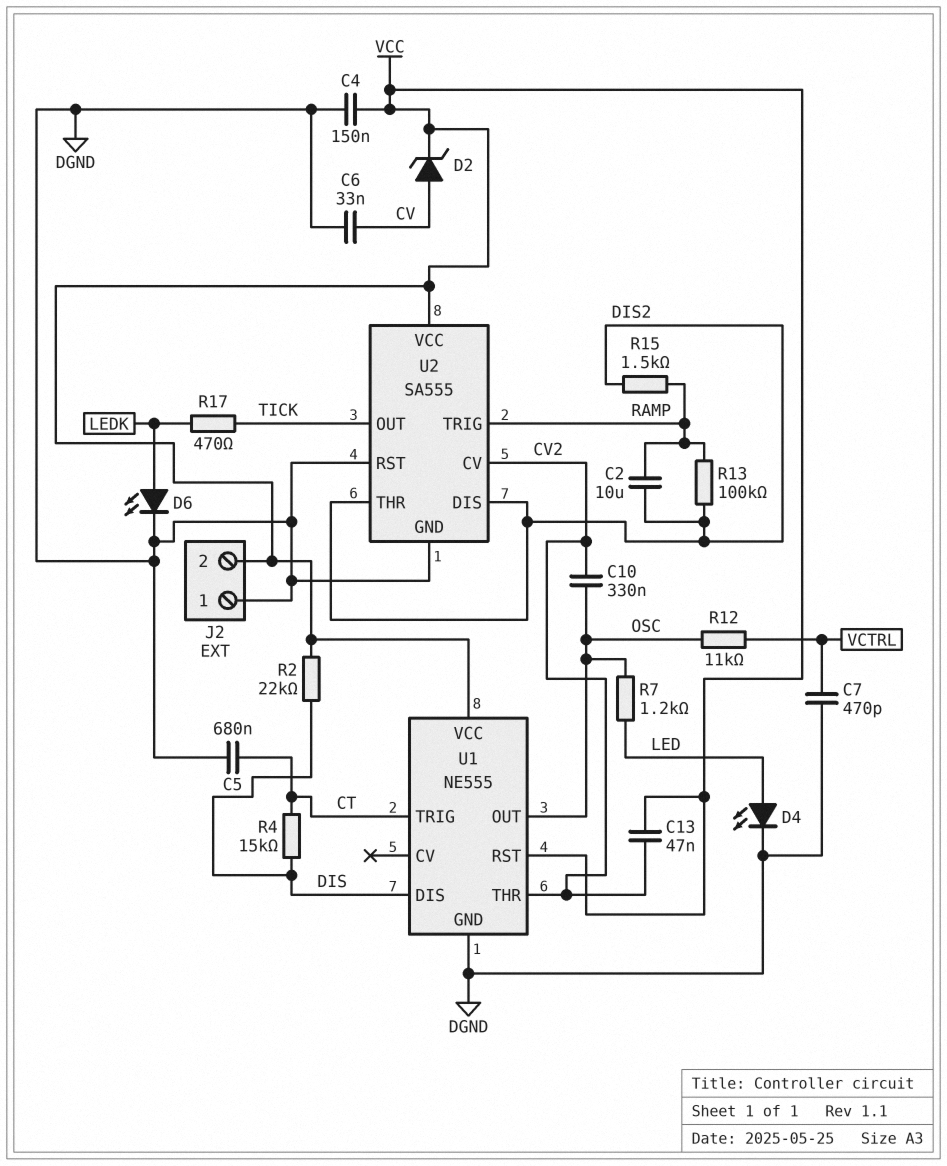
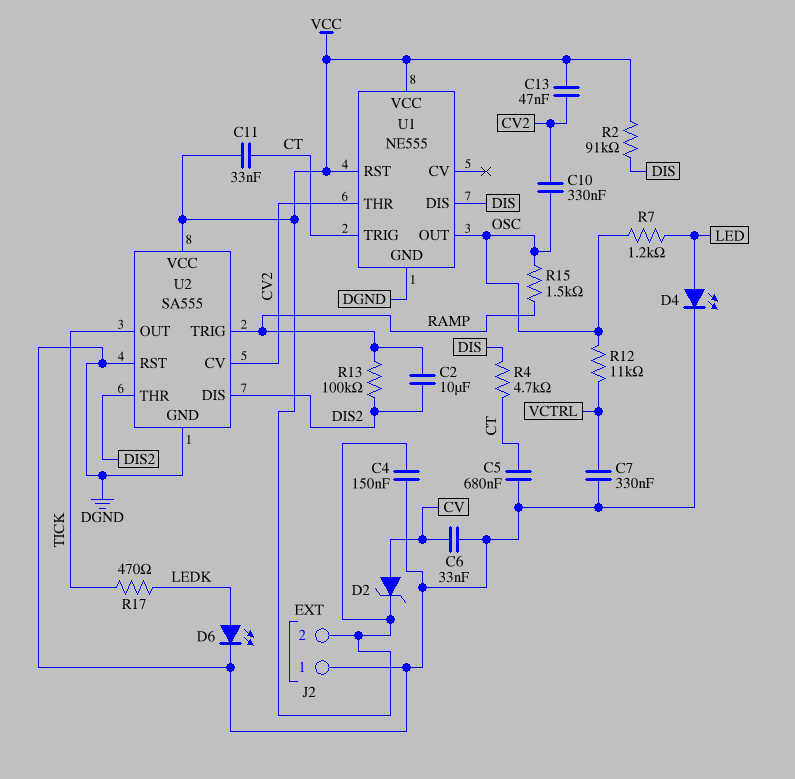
C7: 470pF (DGND, VCTRL) -> 330nF (DGND, VCTRL)
C11: none -> 33nF (CT, VCC)
R2: 22k (DIS, VCC) -> 91k (DIS, VCC)
R4: 15k (CT, DIS) -> 4.7k (CT, DIS)
R15: 1.5k (DIS2, RAMP) -> 1.5k (OSC, RAMP)

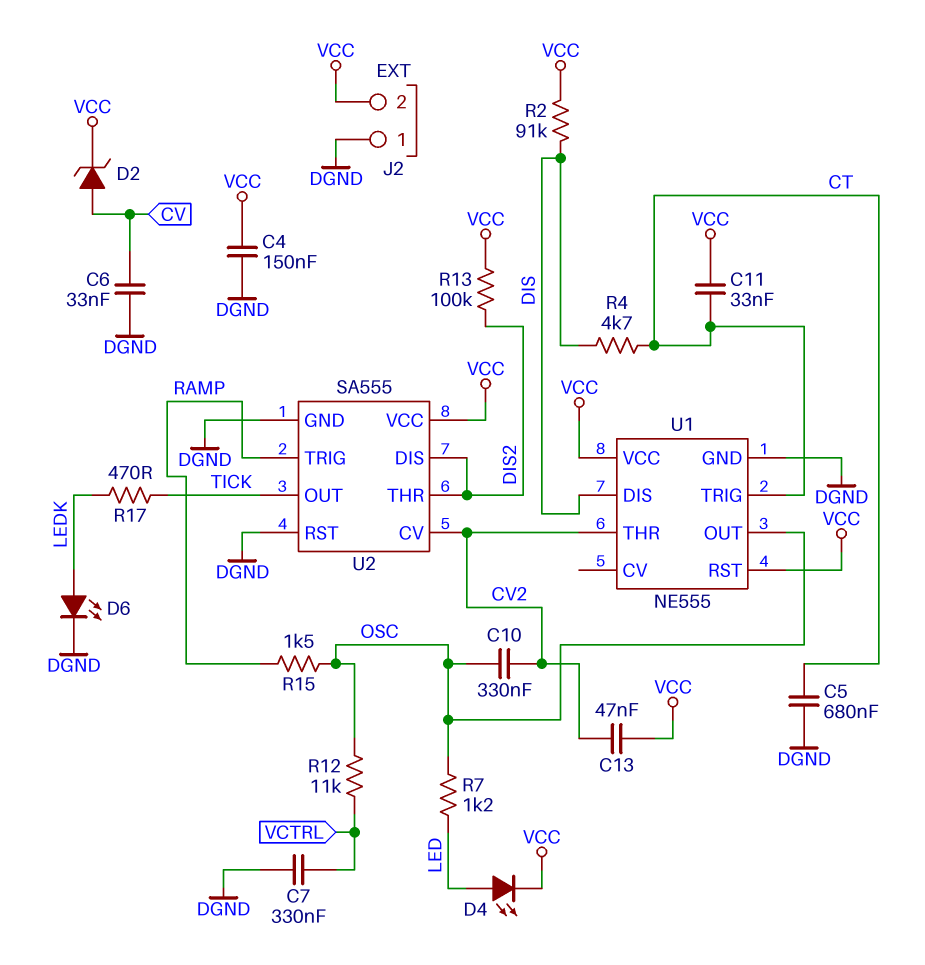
C2: 10uF (DIS2, RAMP) -> none
D4: LED (A LED, K DGND) -> LED (A LED, K VCC)
R13: 100k (DIS2, RAMP) -> 100k (DIS2, VCC)

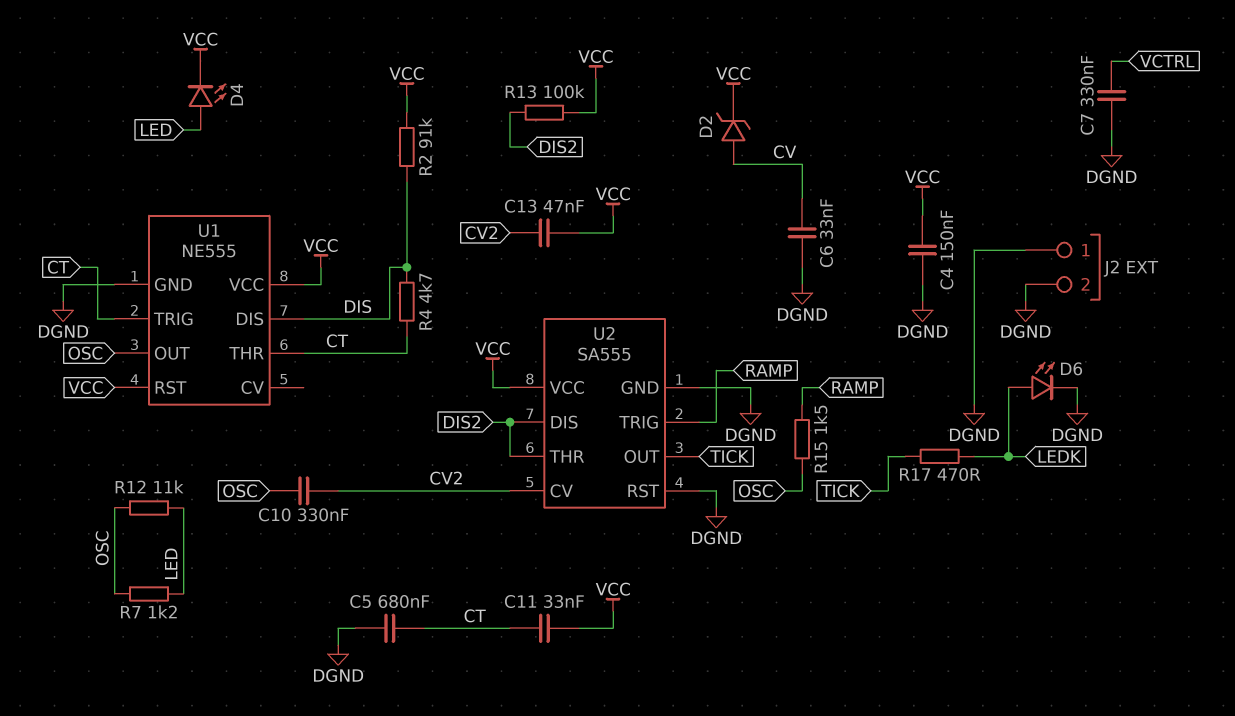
J2 pin 2: VCC -> DGND
R12: 11k (OSC, VCTRL) -> 11k (LED, OSC)
U1 pin THR: CV2 -> CT

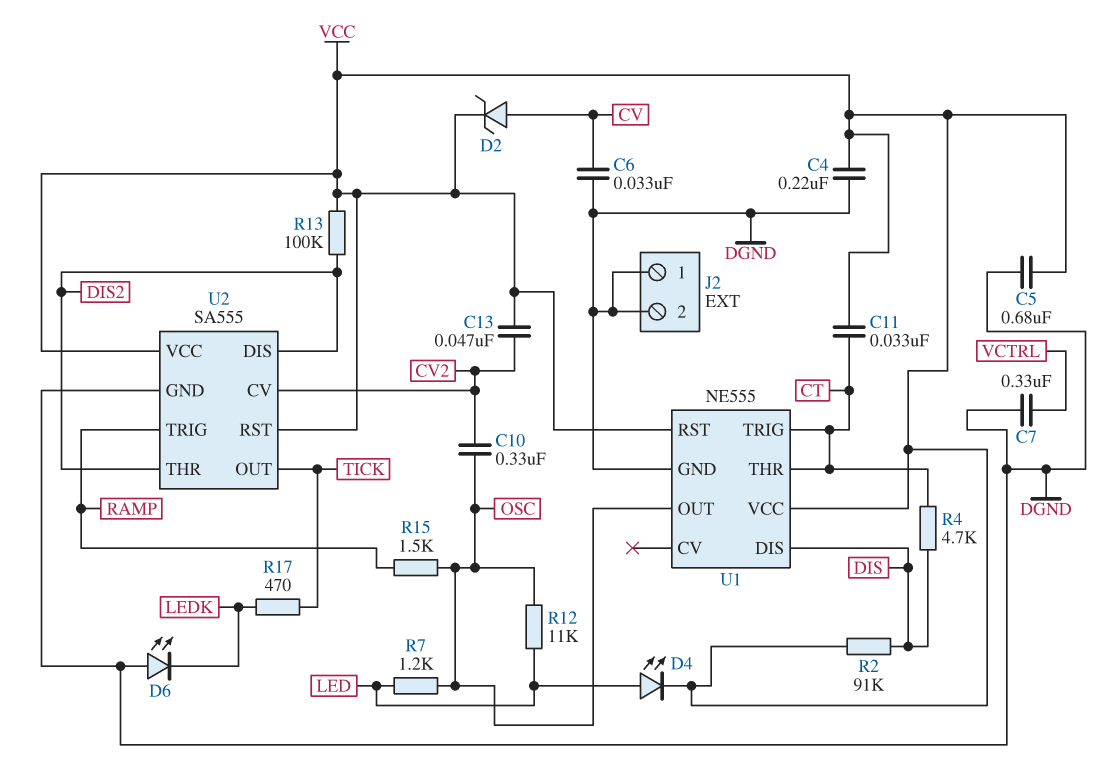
C4: 150nF (DGND, VCC) -> 220nF (DGND, VCC)
C5: 680nF (CT, DGND) -> 680nF (DGND, VCC)
D6: LED (A LEDK, K DGND) -> LED (A DGND, K LEDK)
U2 pin RST: DGND -> VCC

